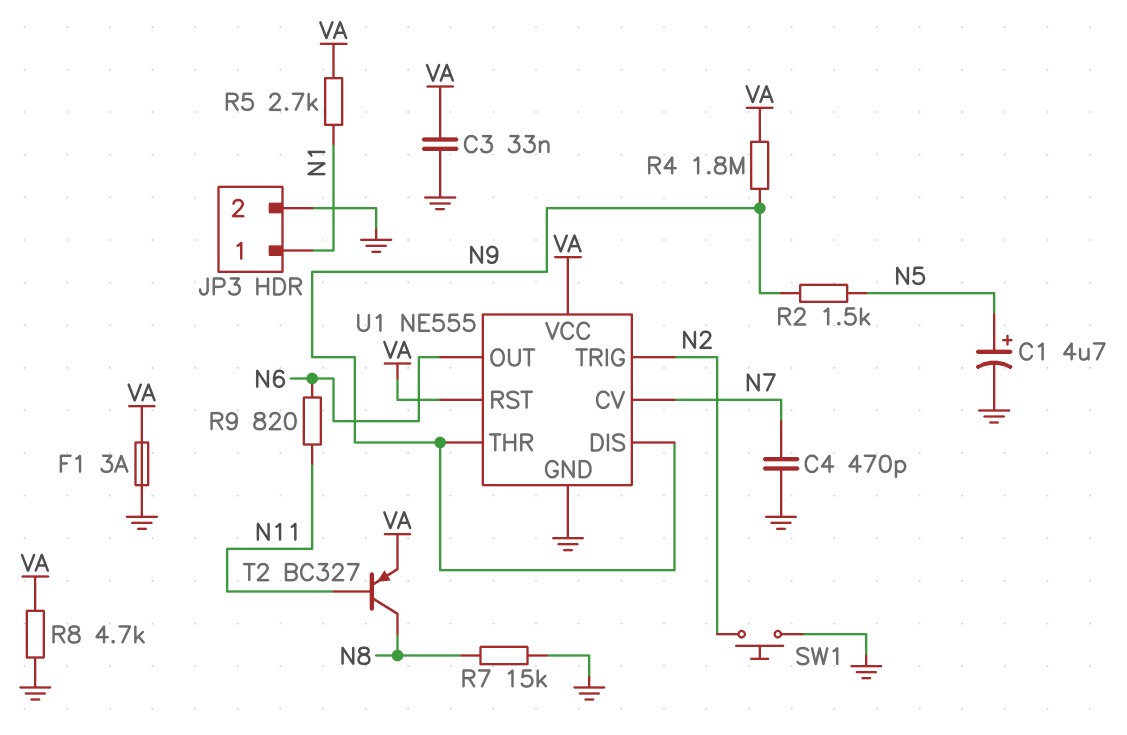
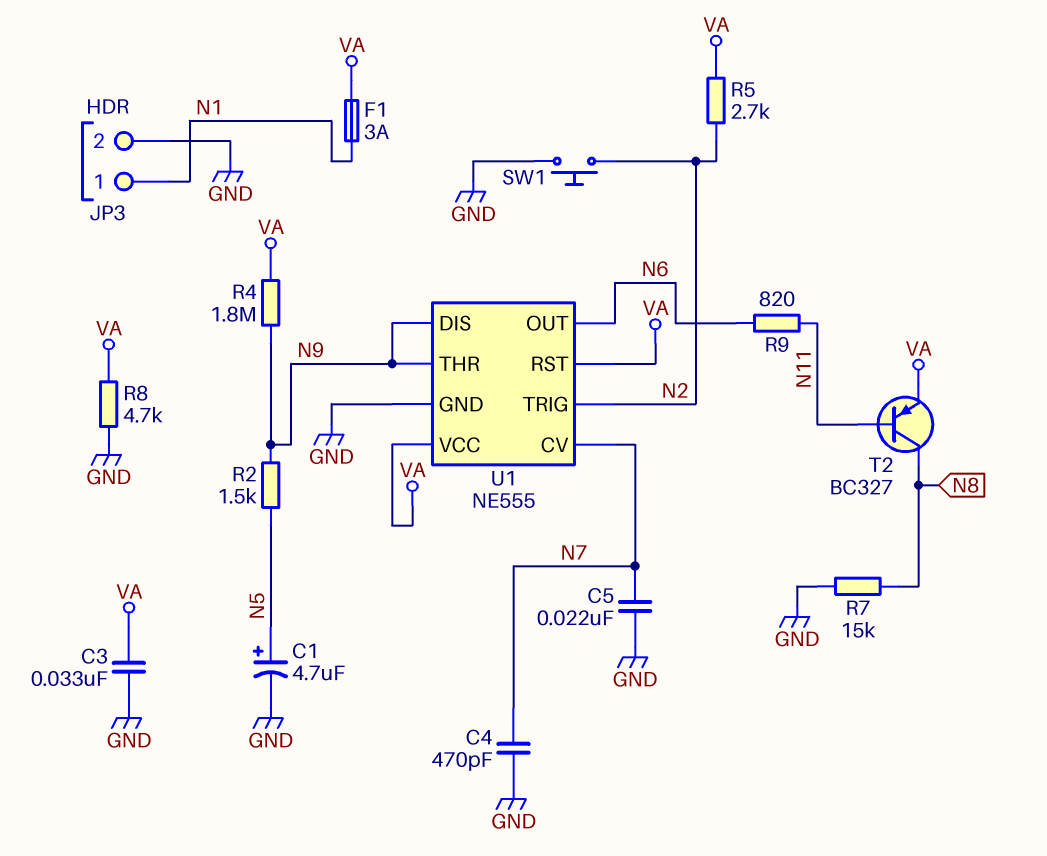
C5: none -> 22nF (GND, N7)
F1: 3A (GND, VA) -> 3A (N1, VA)
R5: 2.7k (N1, VA) -> 2.7k (N2, VA)

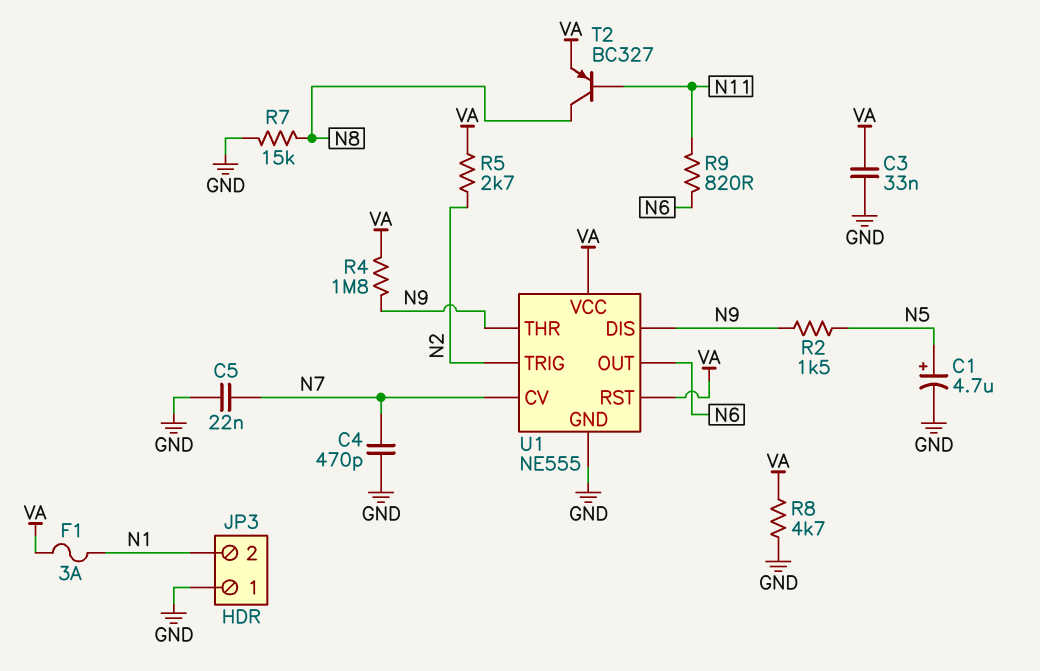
JP3 pin 1: N1 -> GND
JP3 pin 2: GND -> N1
SW1: button (GND, N2) -> none

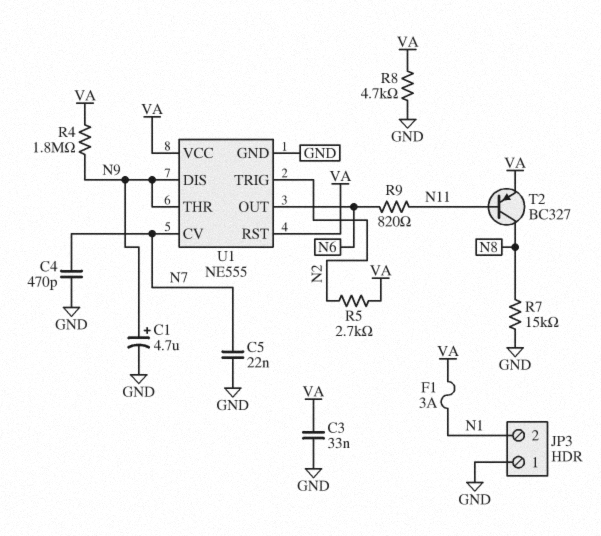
C1: 4.7uF (plus N5, minus GND) -> 4.7uF (plus N9, minus GND)
R2: 1.5k (N5, N9) -> none

